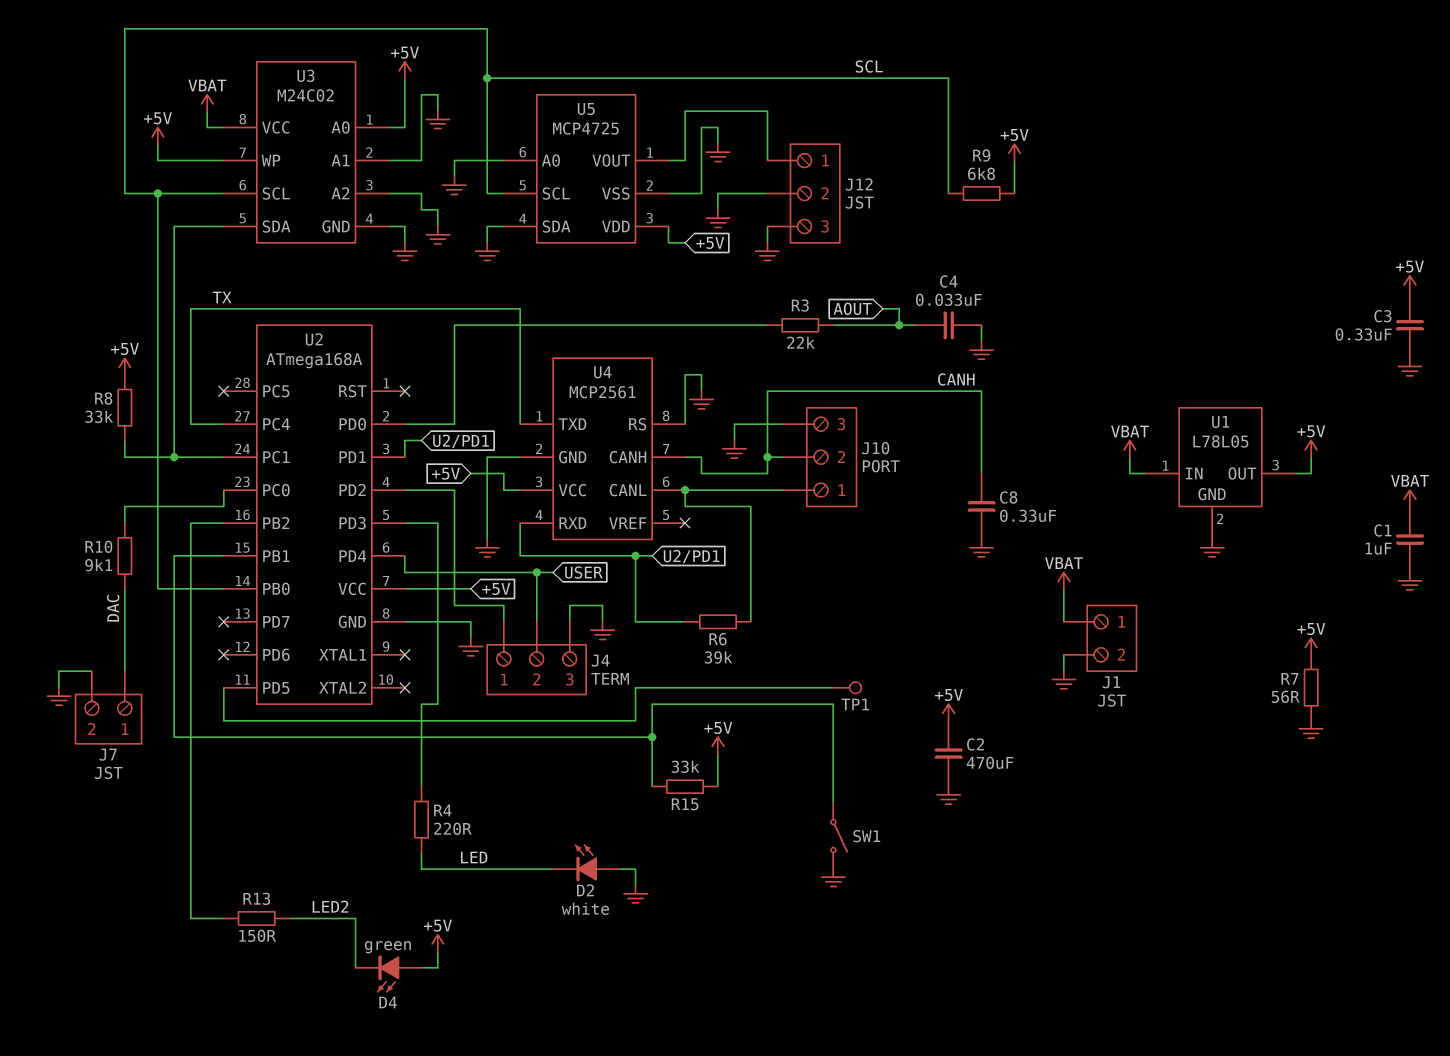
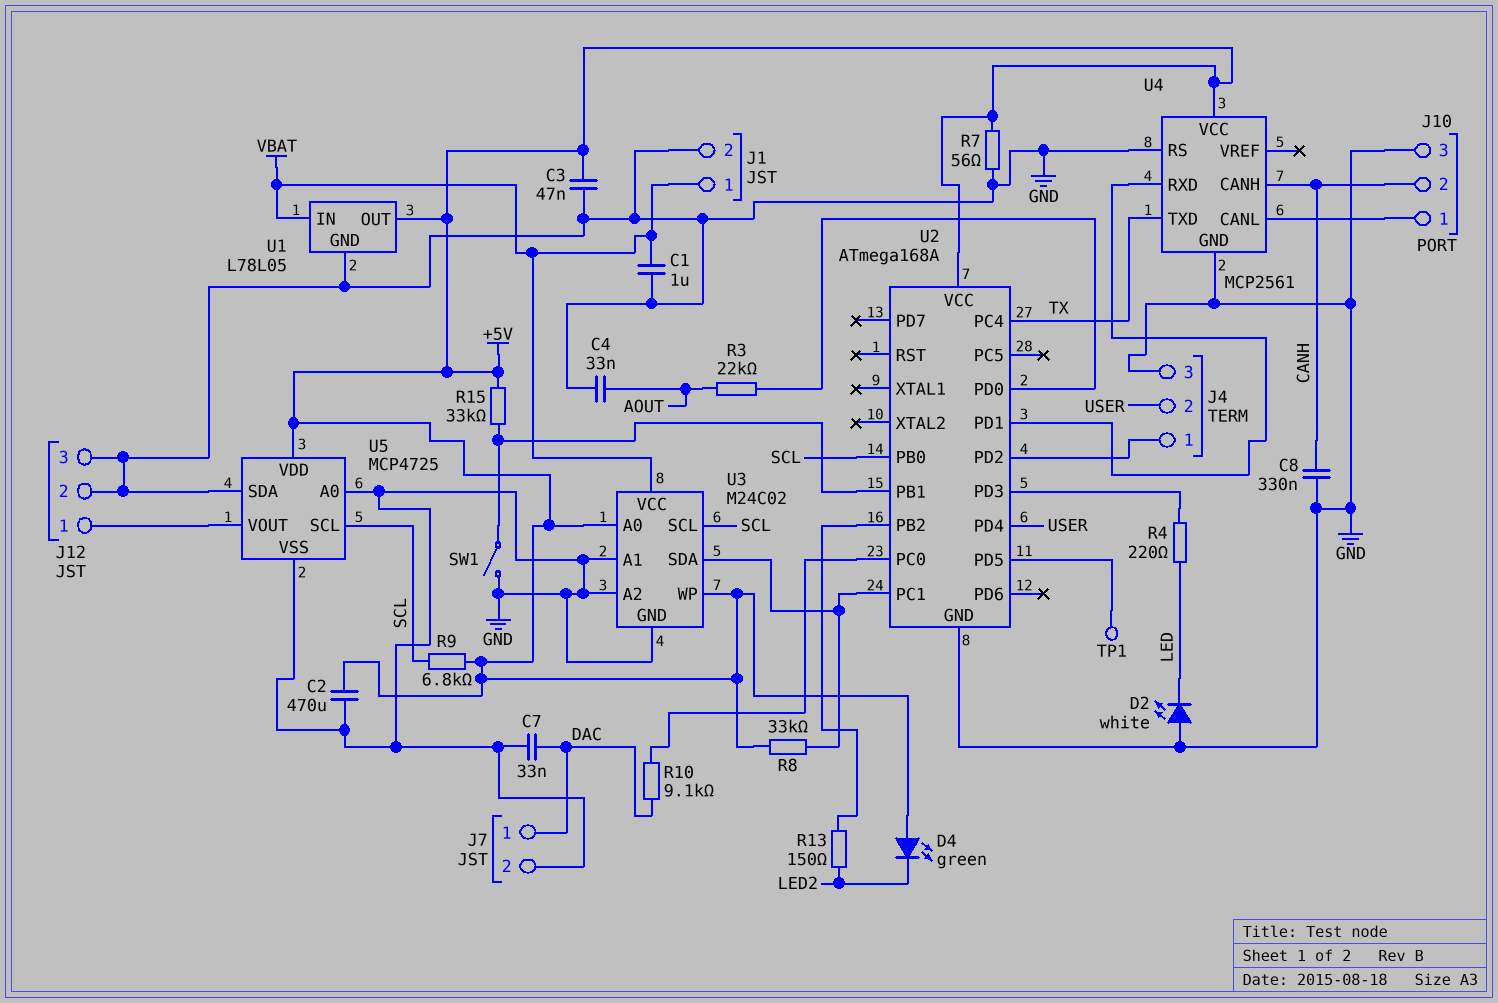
C3: 330nF (+5V, GND) -> 47nF (+5V, GND)
C7: none -> 33nF (DAC, GND)
R6: 39k (J10/1, U2/PD1) -> none

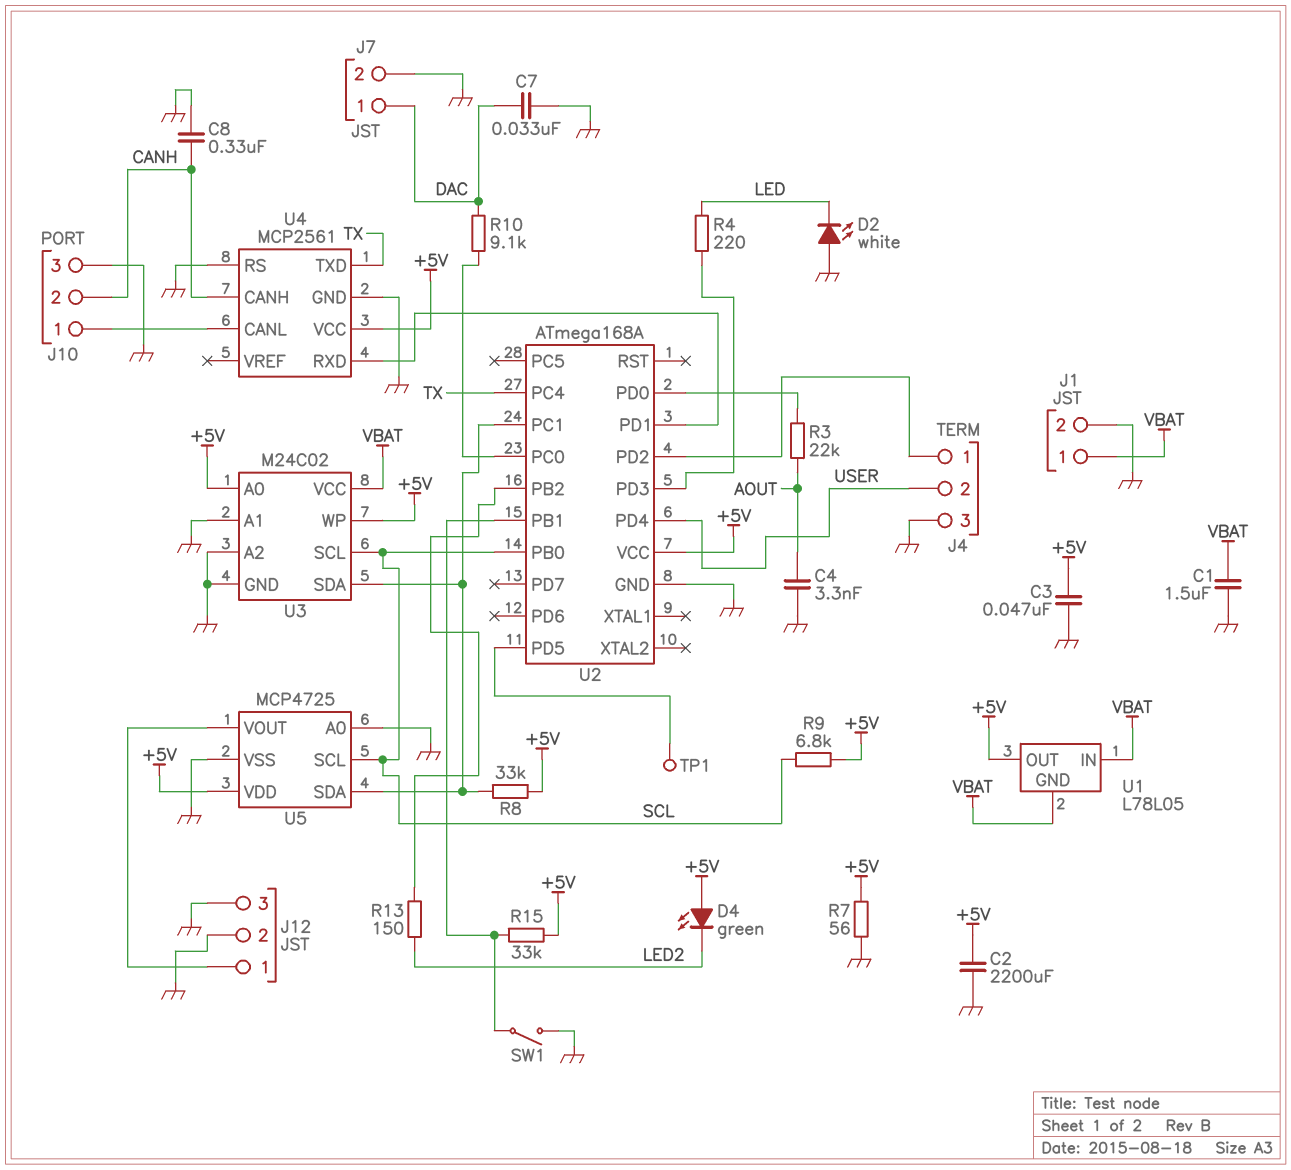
C1: 1uF (GND, VBAT) -> 1.5uF (GND, VBAT)
C2: 470uF (+5V, GND) -> 2200uF (+5V, GND)
C4: 33nF (AOUT, GND) -> 3.3nF (AOUT, GND)
U1 pin GND: GND -> VBAT
U5 pin SDA: GND -> U2/PC1

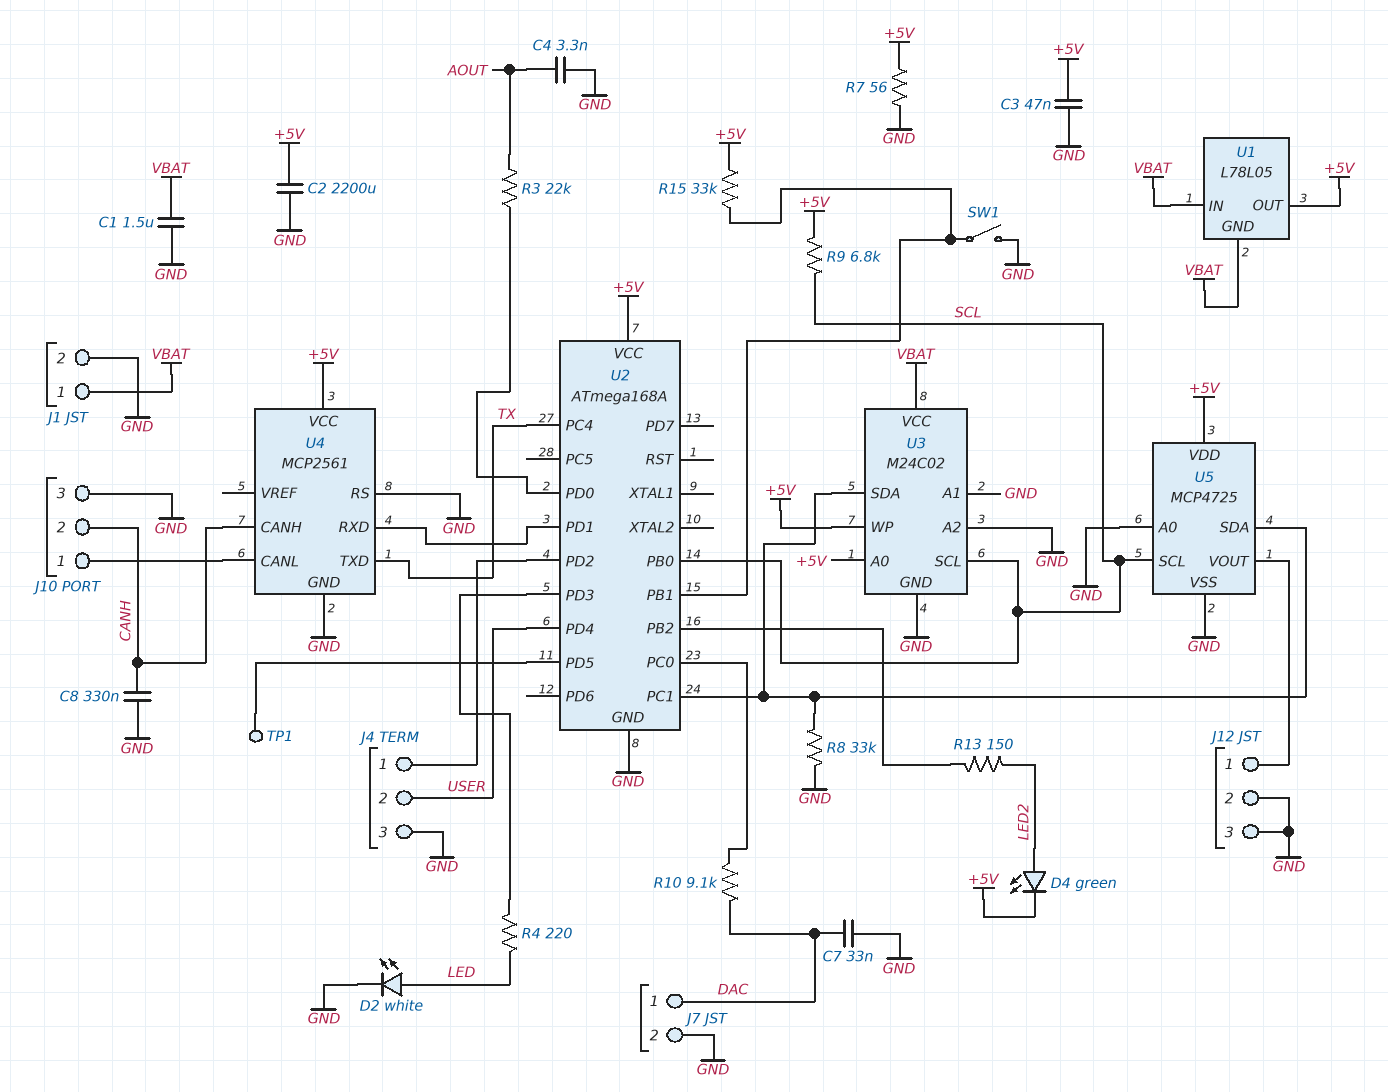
D2: LED white (A GND, K LED) -> LED white (A LED, K GND)
D4: LED green (A +5V, K LED2) -> LED green (A LED2, K +5V)
R8: 33k (+5V, U2/PC1) -> 33k (GND, U2/PC1)

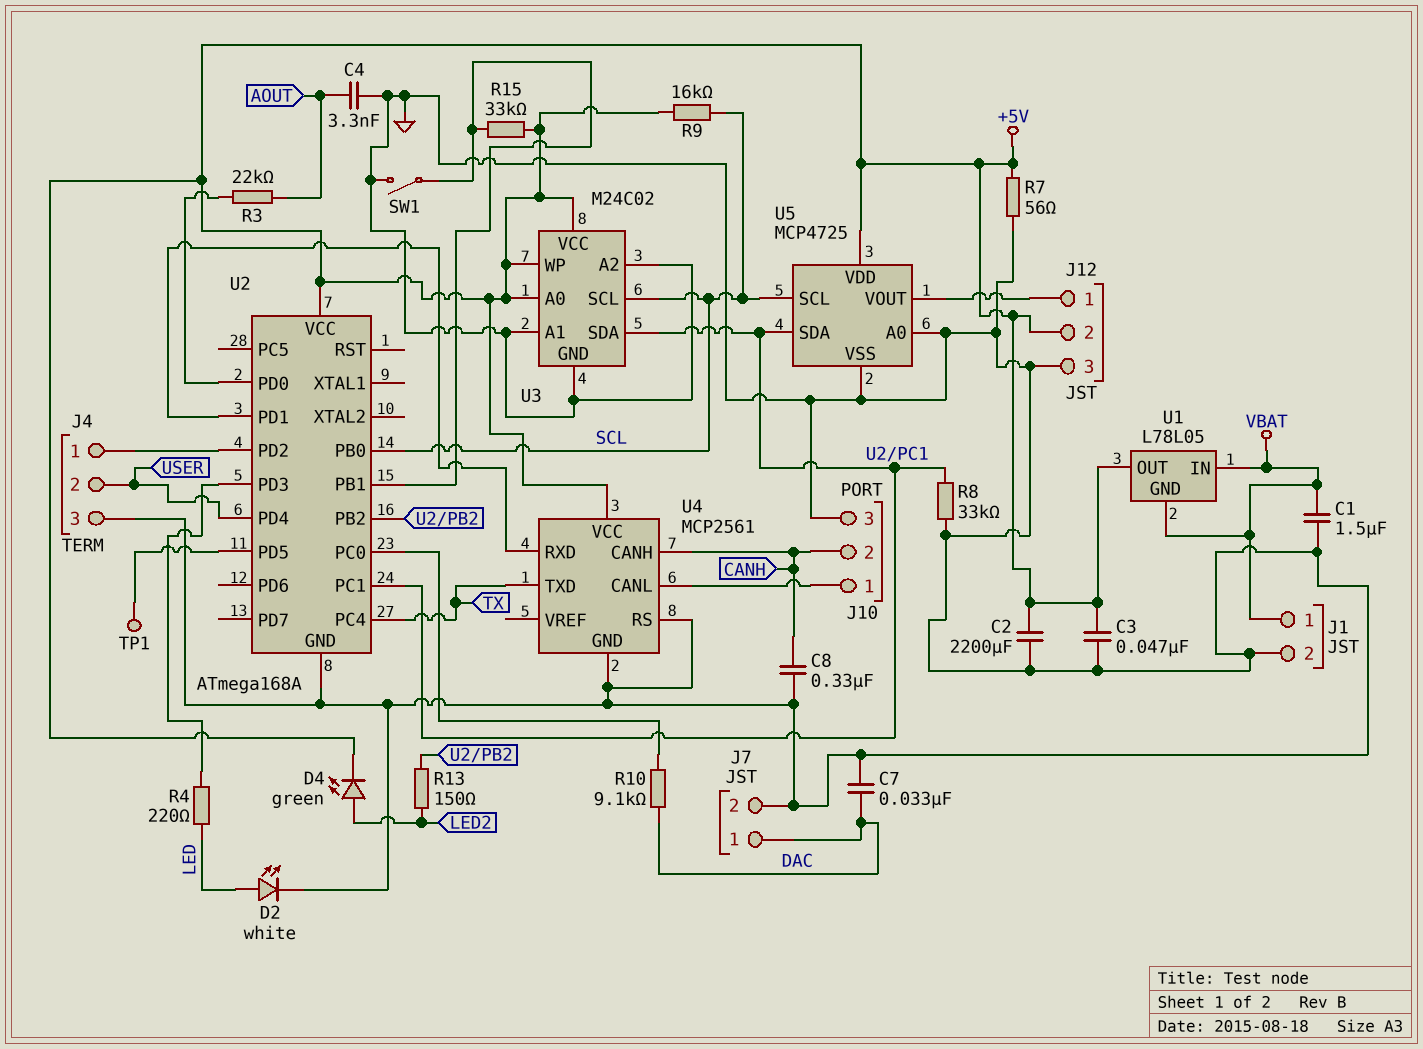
J12 pin 2: GND -> +5V
R9: 6.8k (+5V, SCL) -> 16k (+5V, SCL)
U3 pin VCC: VBAT -> +5V

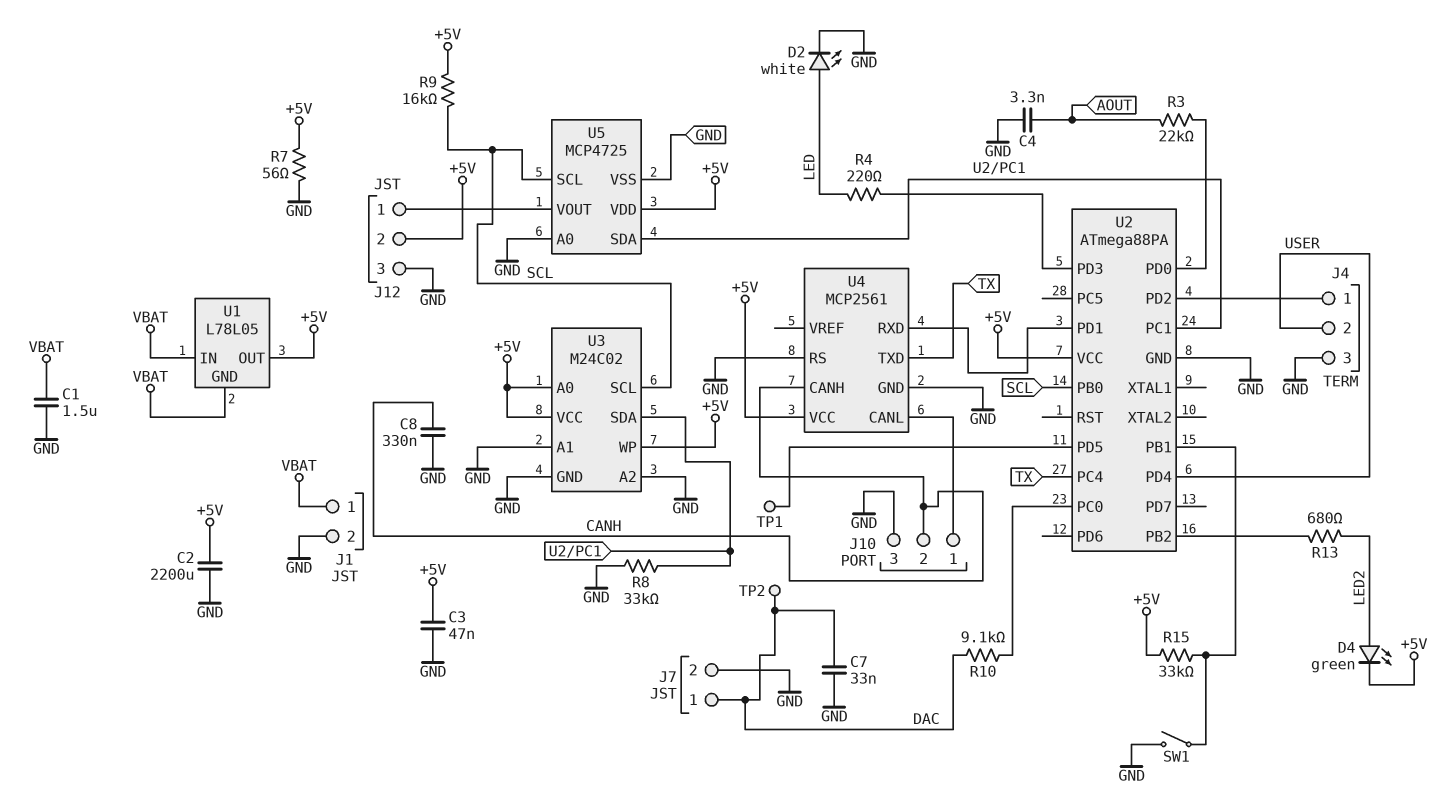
R13: 150 (LED2, U2/PB2) -> 680 (LED2, U2/PB2)
TP2: none -> test point (DAC)
U2: ATmega168A -> ATmega88PA

